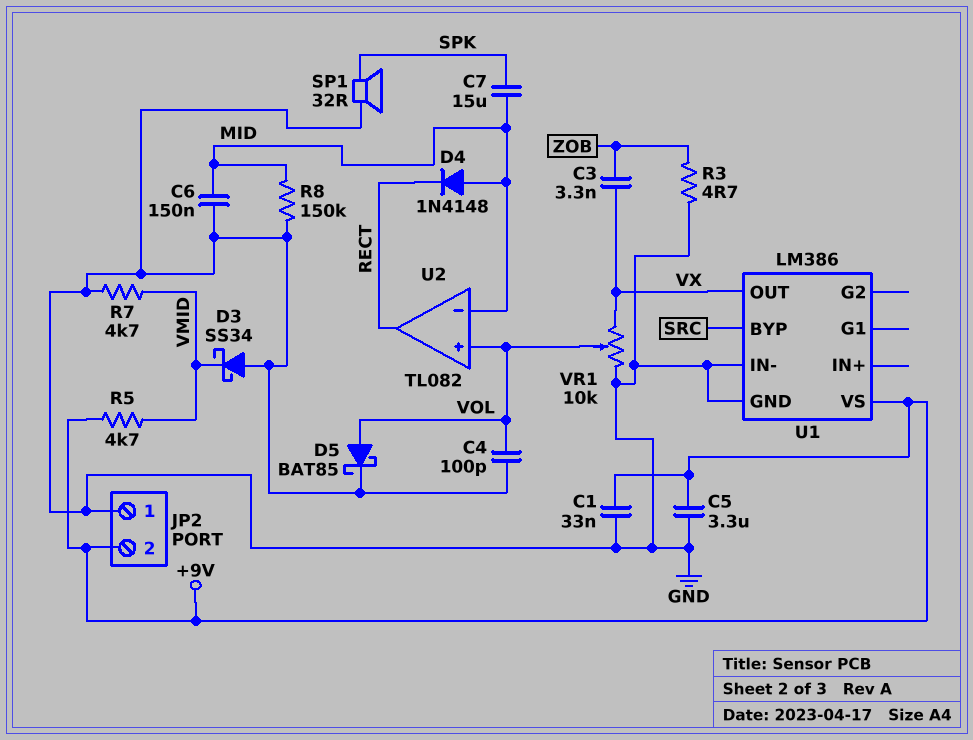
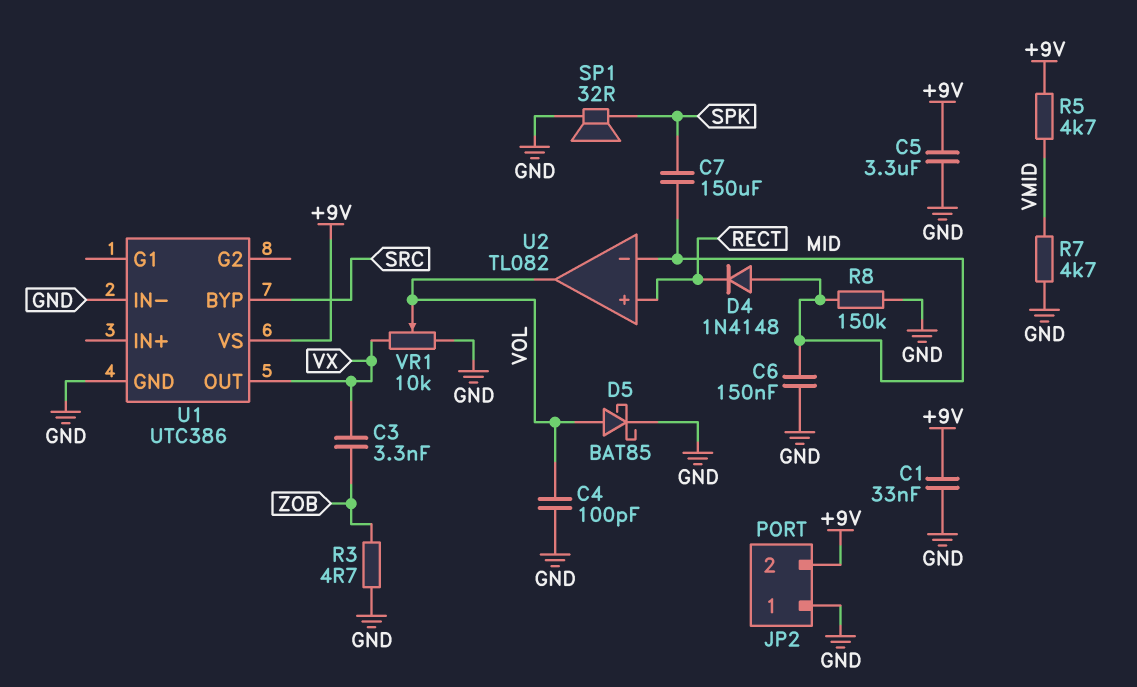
C7: 15uF (MID, SPK) -> 150uF (MID, SPK)
D3: schottky SS34 (A GND, K VMID) -> none
U1: LM386 -> UTC386
U2 pin in+: VOL -> RECT
U2 pin out: RECT -> VOL

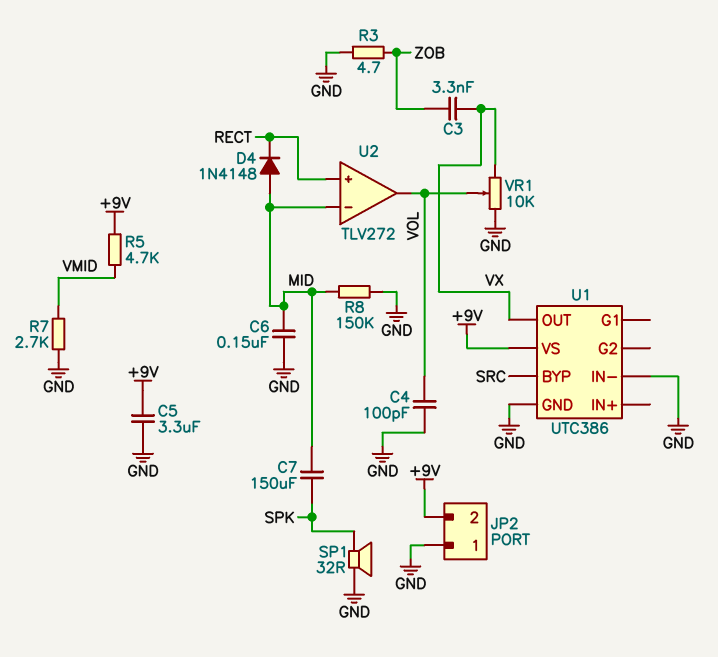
C1: 33nF (+9V, GND) -> none
D5: schottky BAT85 (A VOL, K GND) -> none
R7: 4.7k (GND, VMID) -> 2.7k (GND, VMID)
U2: TL082 -> TLV272

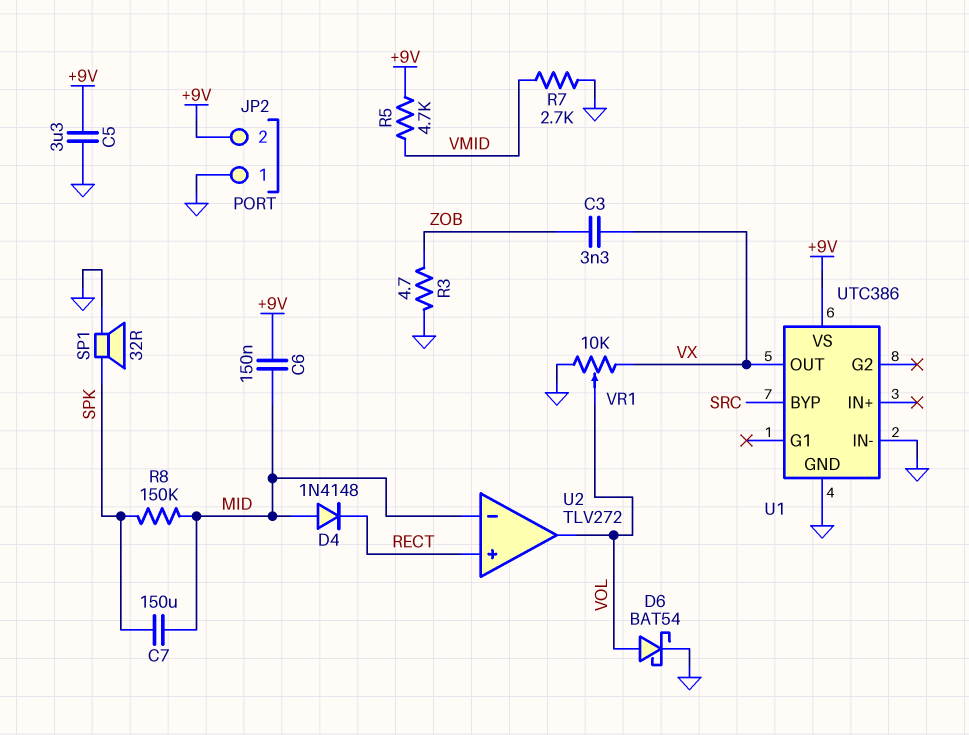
C4: 100pF (GND, VOL) -> none
C6: 150nF (GND, MID) -> 150nF (+9V, MID)
D6: none -> schottky BAT54 (A VOL, K GND)
R8: 150k (GND, MID) -> 150k (MID, SPK)

